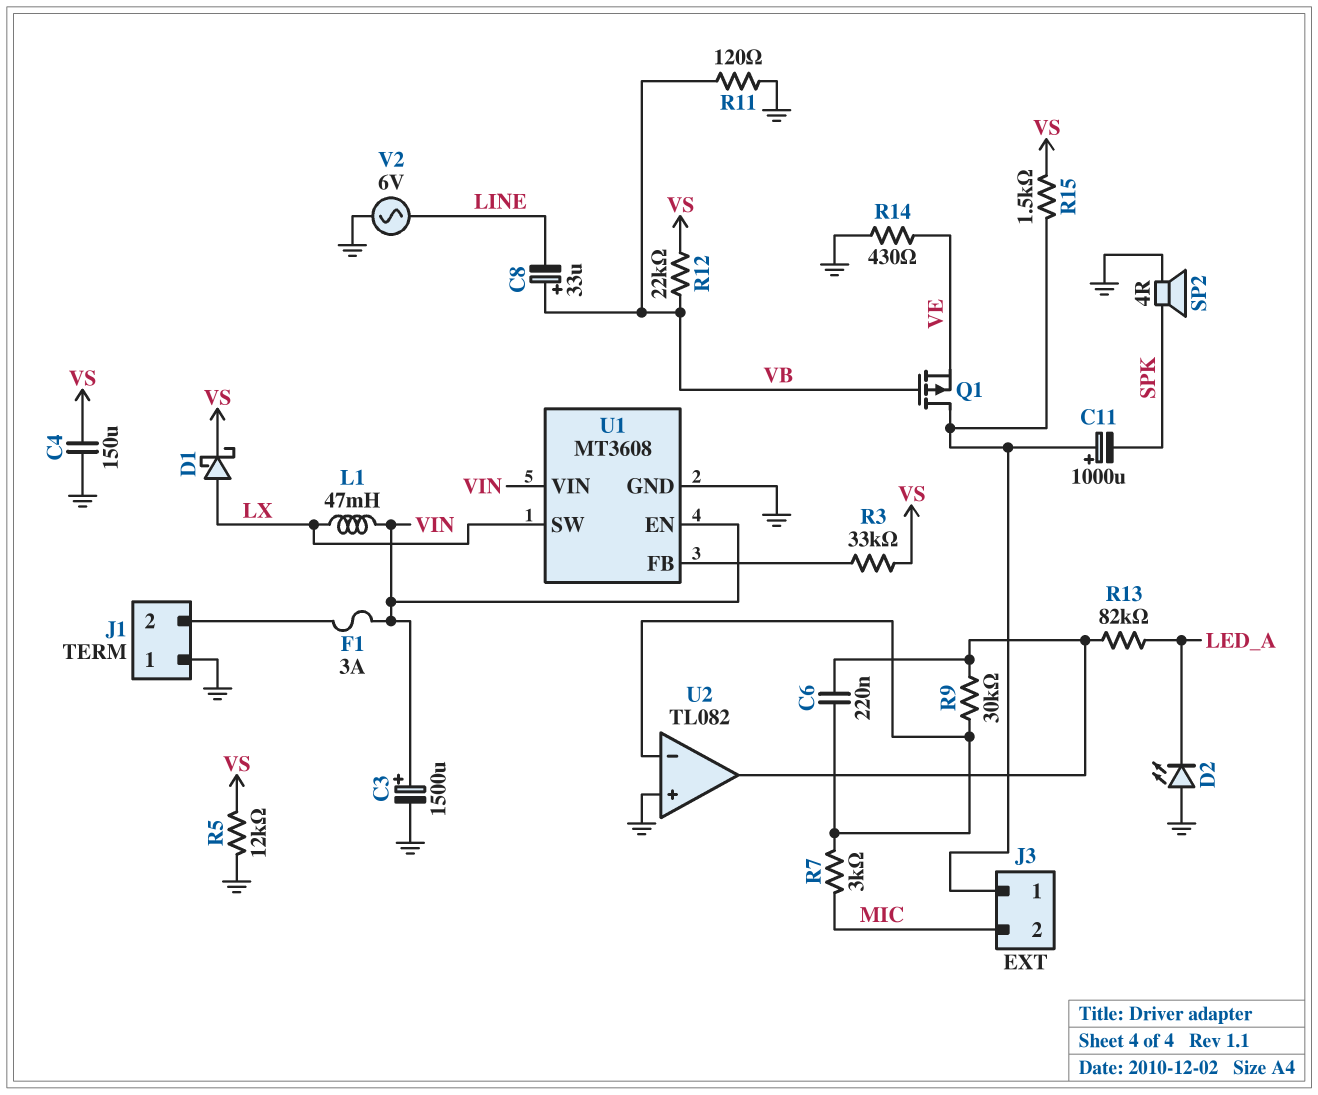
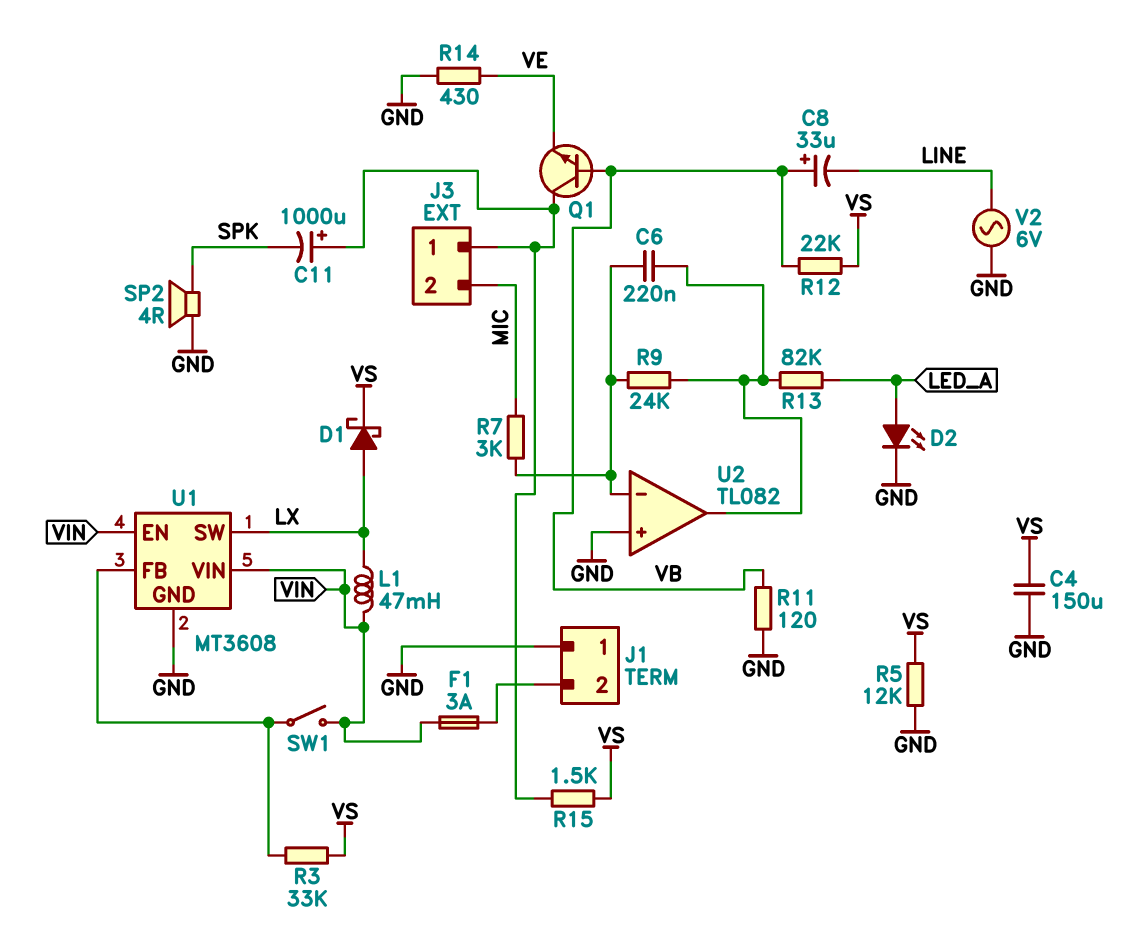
C3: 1500uF (plus VIN, minus GND) -> none
D2: LED (A GND, K LED_A) -> LED (A LED_A, K GND)
Q1: PMOS (G VB, D J3/1, S VE) -> NPN (B VB, C J3/1, E VE)
R9: 30k (U2/in-, U2/out) -> 24k (U2/in-, U2/out)
SW1: none -> switch (U1/FB, VIN)

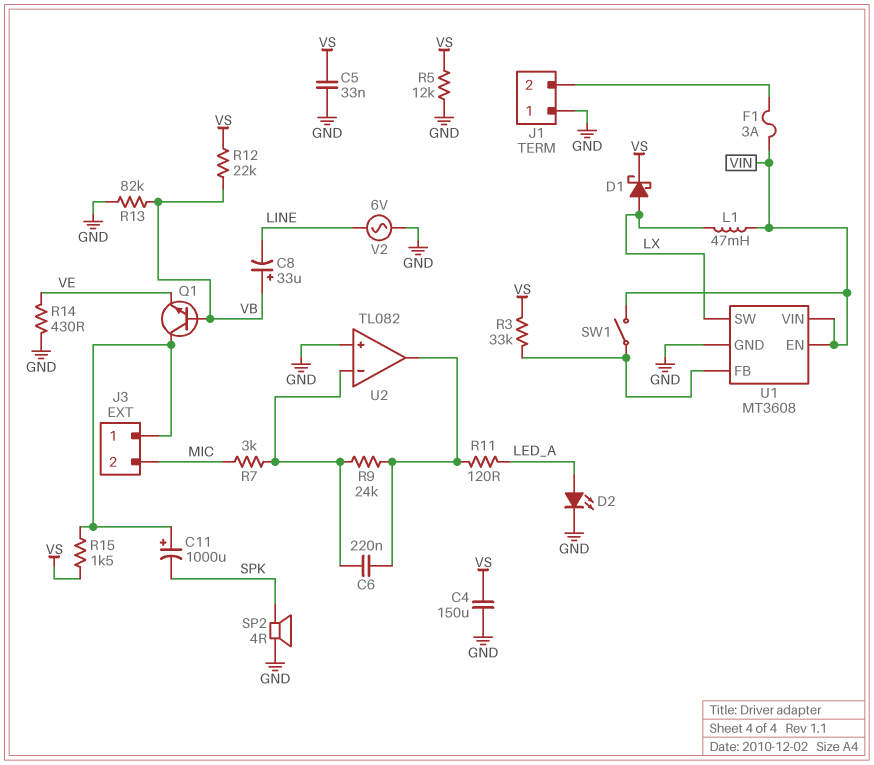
C5: none -> 33nF (GND, VS)
R11: 120 (GND, VB) -> 120 (LED_A, U2/out)
R13: 82k (LED_A, U2/out) -> 82k (GND, VB)

